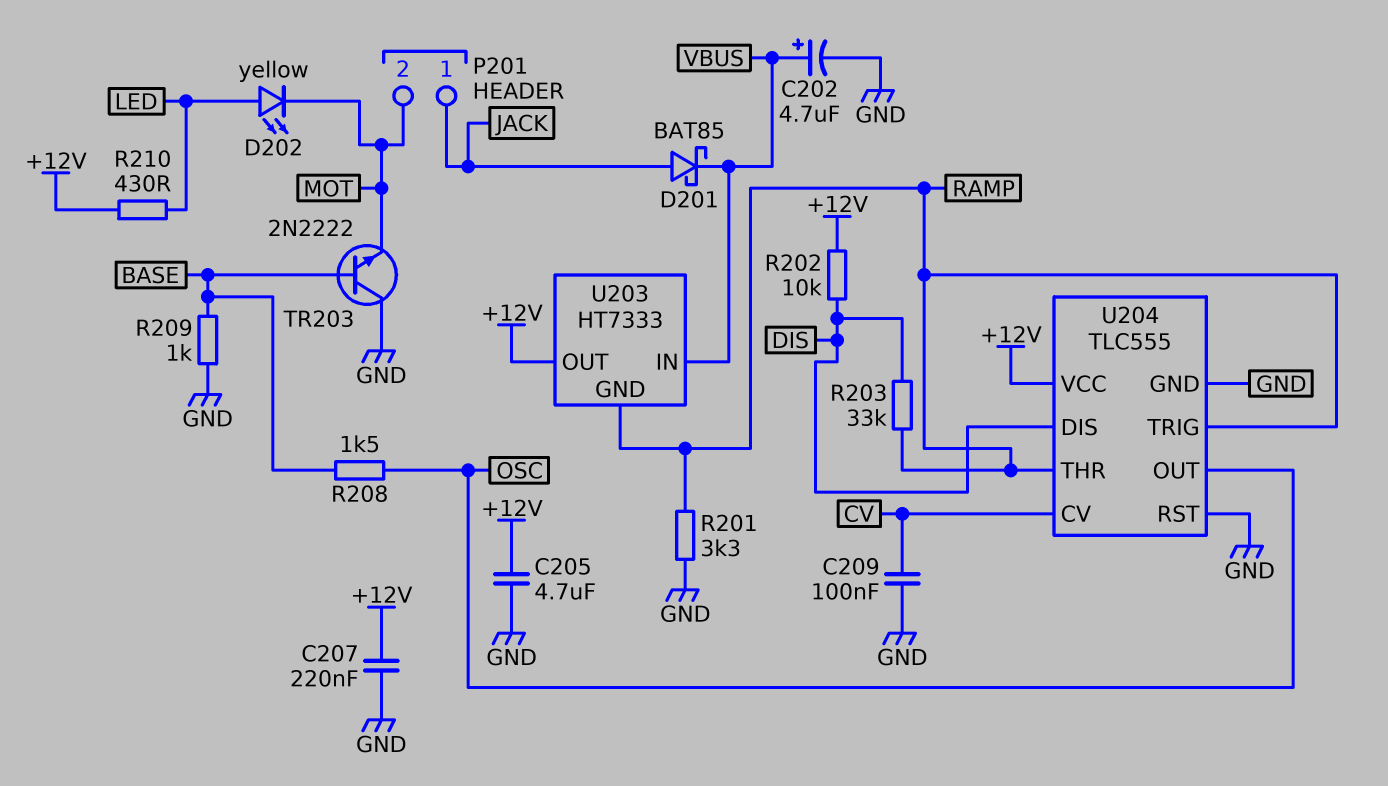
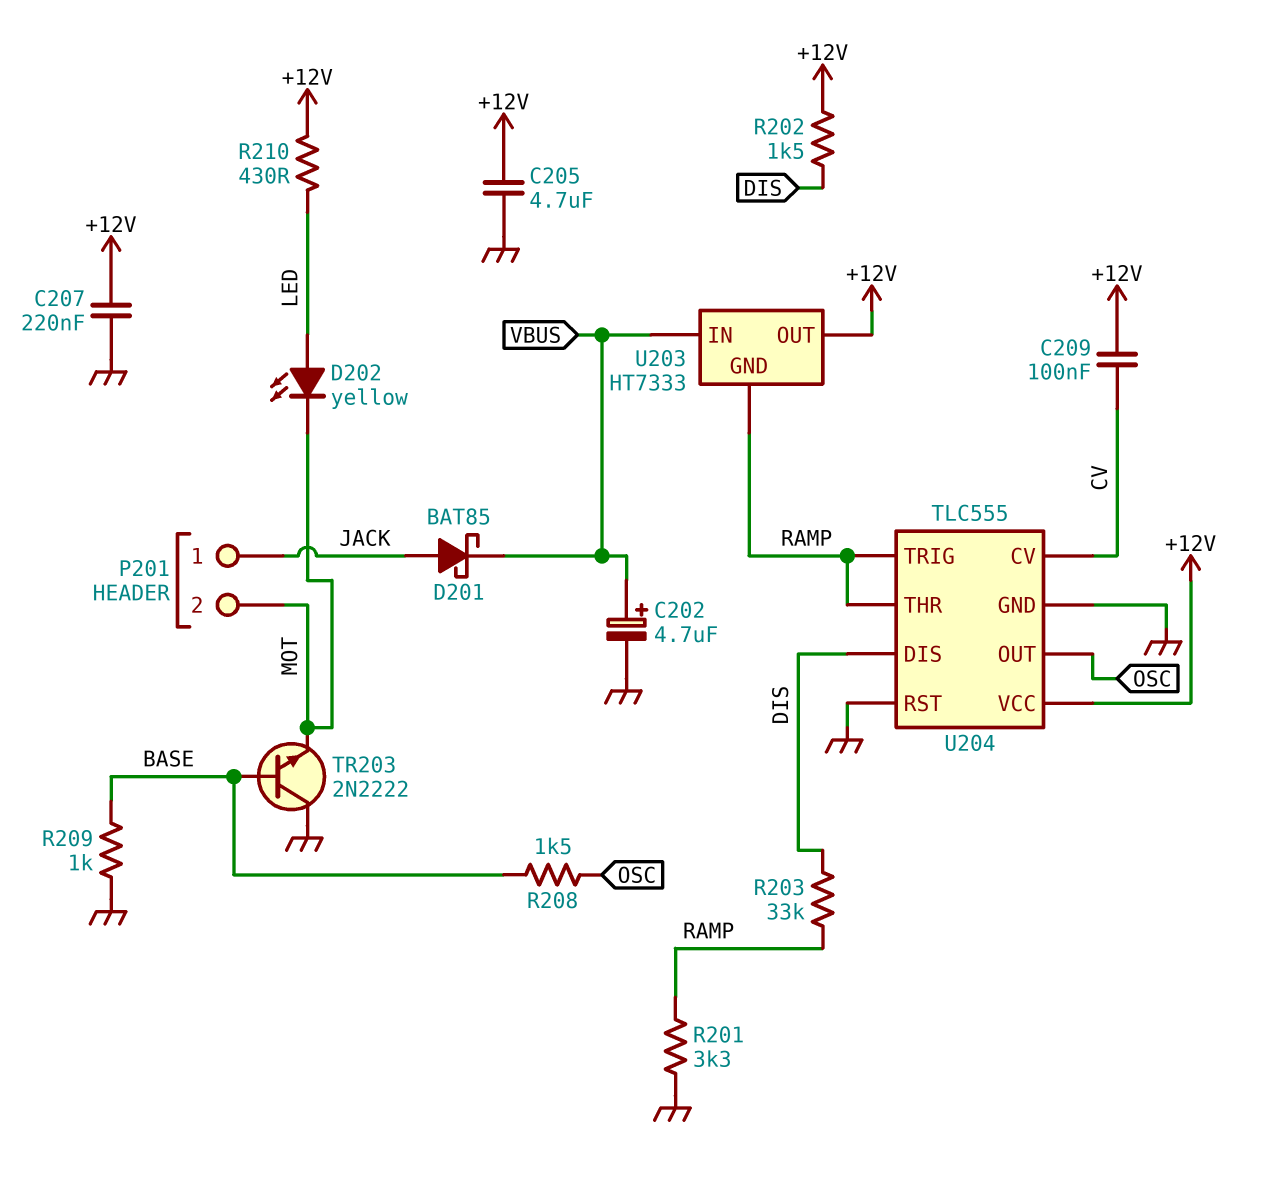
C209: 100nF (CV, GND) -> 100nF (+12V, CV)
R202: 10k (+12V, DIS) -> 1.5k (+12V, DIS)

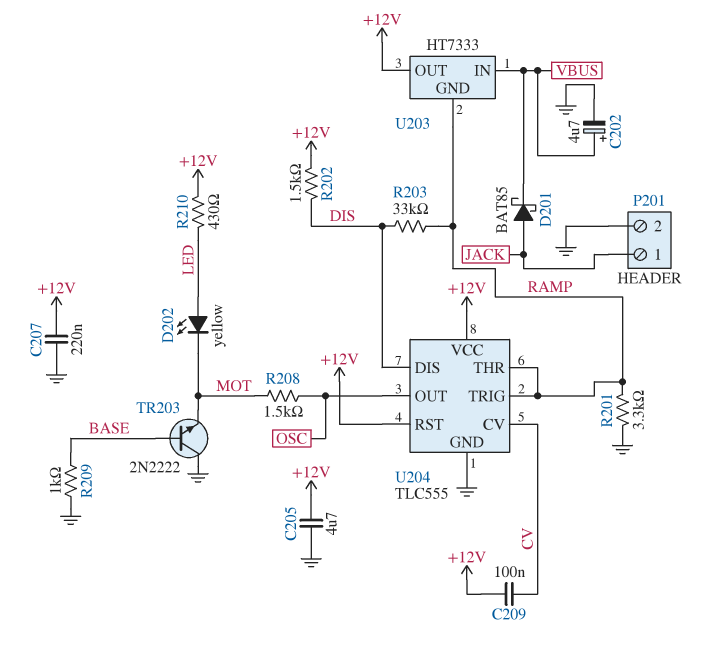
P201 pin 2: MOT -> GND
R208: 1.5k (BASE, OSC) -> 1.5k (MOT, OSC)
U204 pin RST: GND -> +12V

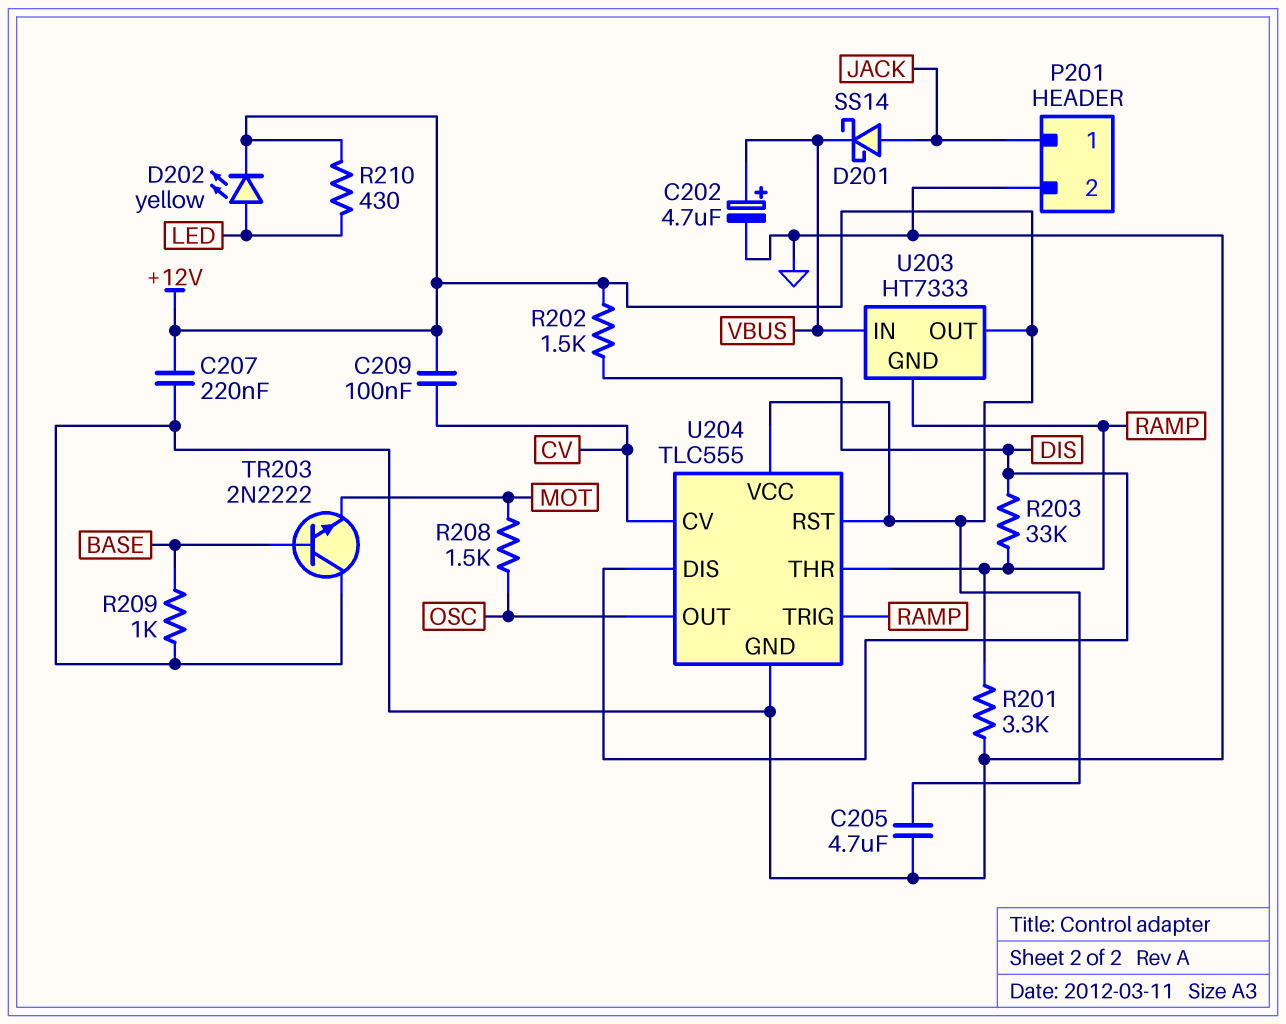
D201: schottky BAT85 (A JACK, K VBUS) -> schottky SS14 (A JACK, K VBUS)
D202: LED yellow (A LED, K MOT) -> LED yellow (A LED, K +12V)

